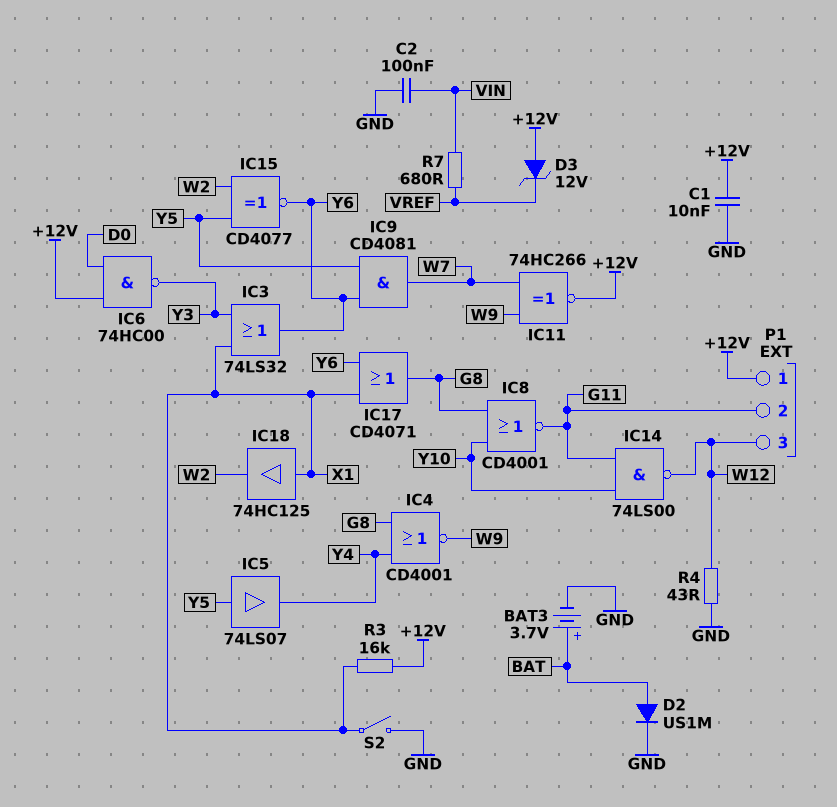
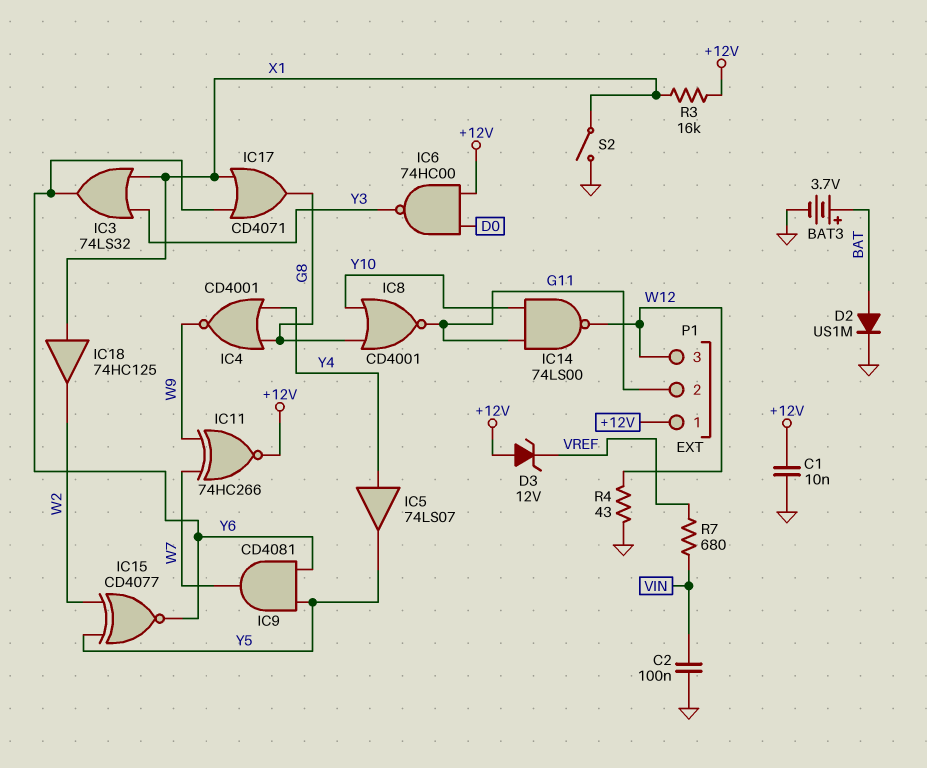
IC5: buffer 74LS07 (in Y5, out Y4) -> buffer 74LS07 (in Y4, out Y5)

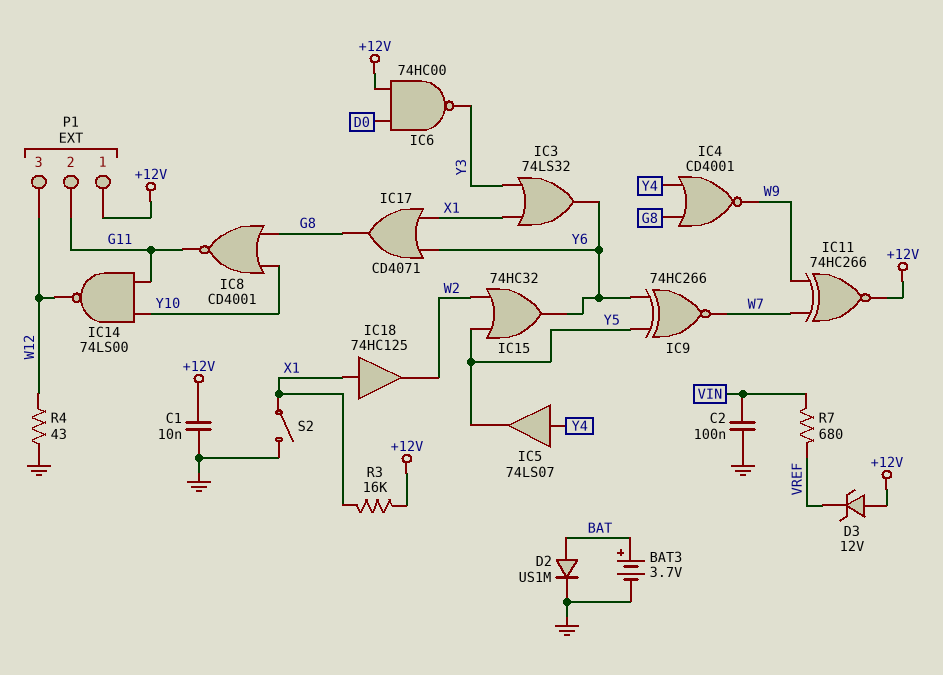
IC9: AND CD4081 (in Y5, in Y6, out W7) -> XNOR 74HC266 (in Y5, in Y6, out W7)
IC15: XNOR CD4077 (in W2, in Y5, out Y6) -> OR 74HC32 (in W2, in Y5, out Y6)

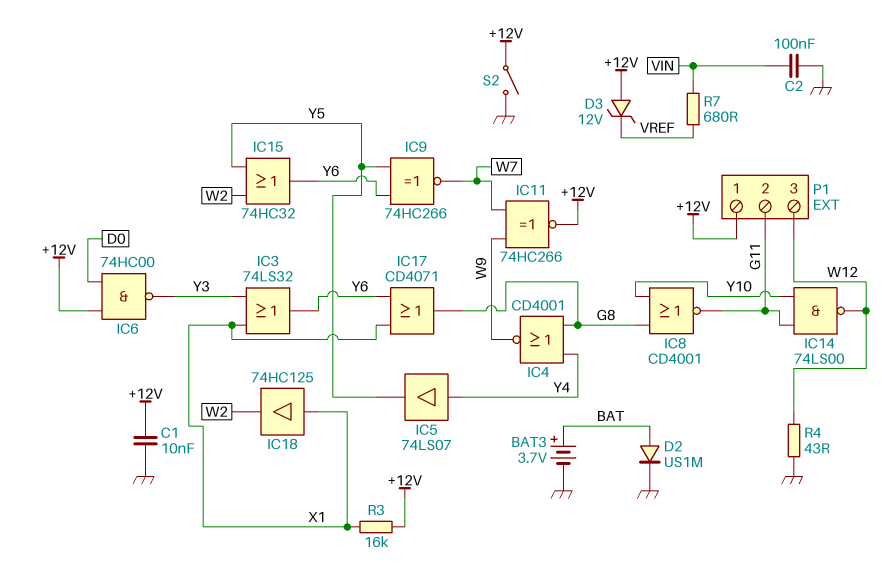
S2: switch (GND, X1) -> switch (+12V, GND)

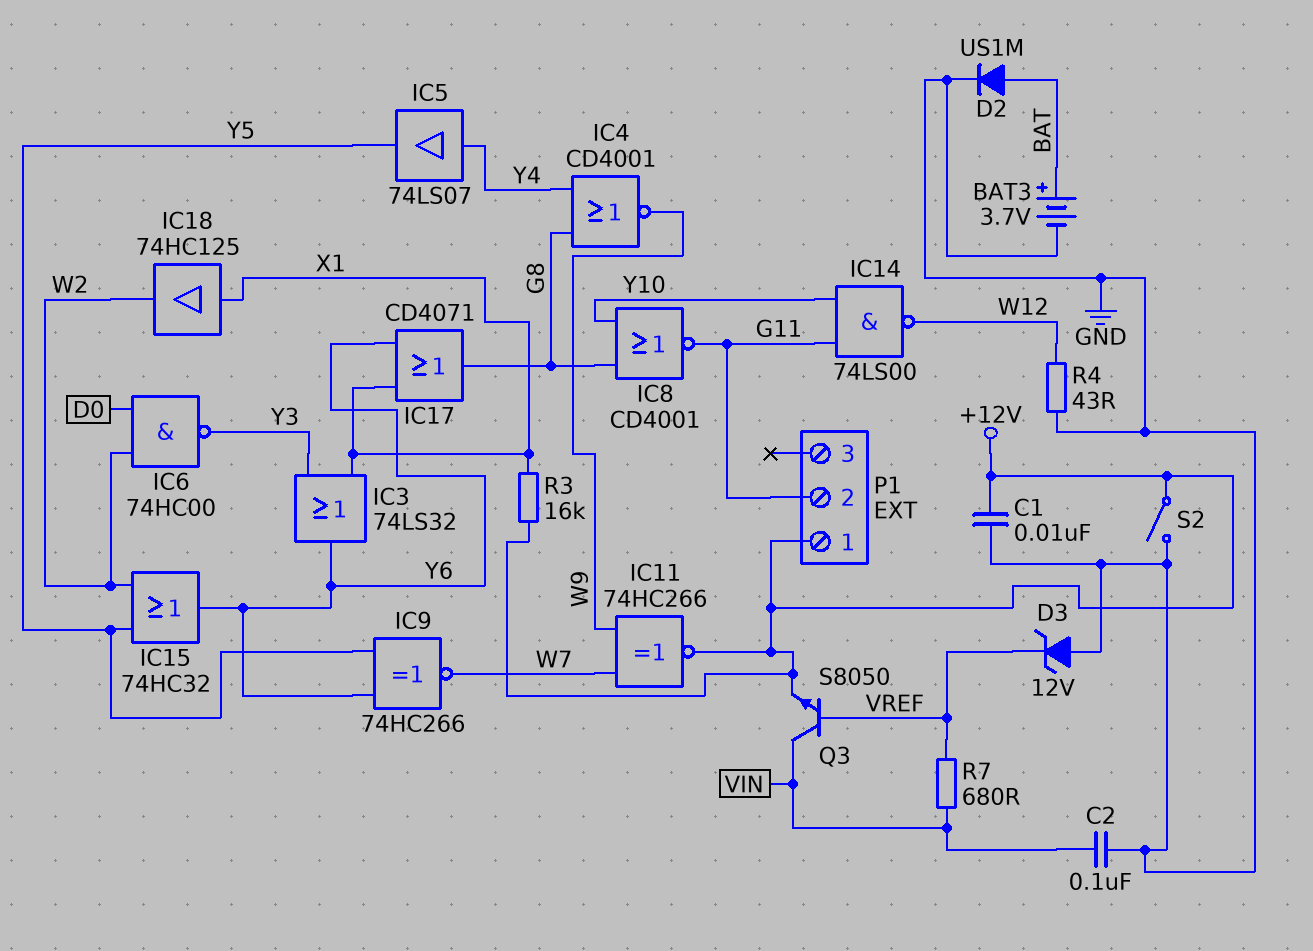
D3: zener 12V (A +12V, K VREF) -> zener 12V (A GND, K VREF)
IC6: NAND 74HC00 (in +12V, in D0, out Y3) -> NAND 74HC00 (in D0, in W2, out Y3)
P1 pin 3: W12 -> none
Q3: none -> NPN S8050 (B VREF, C VIN, E +12V)

